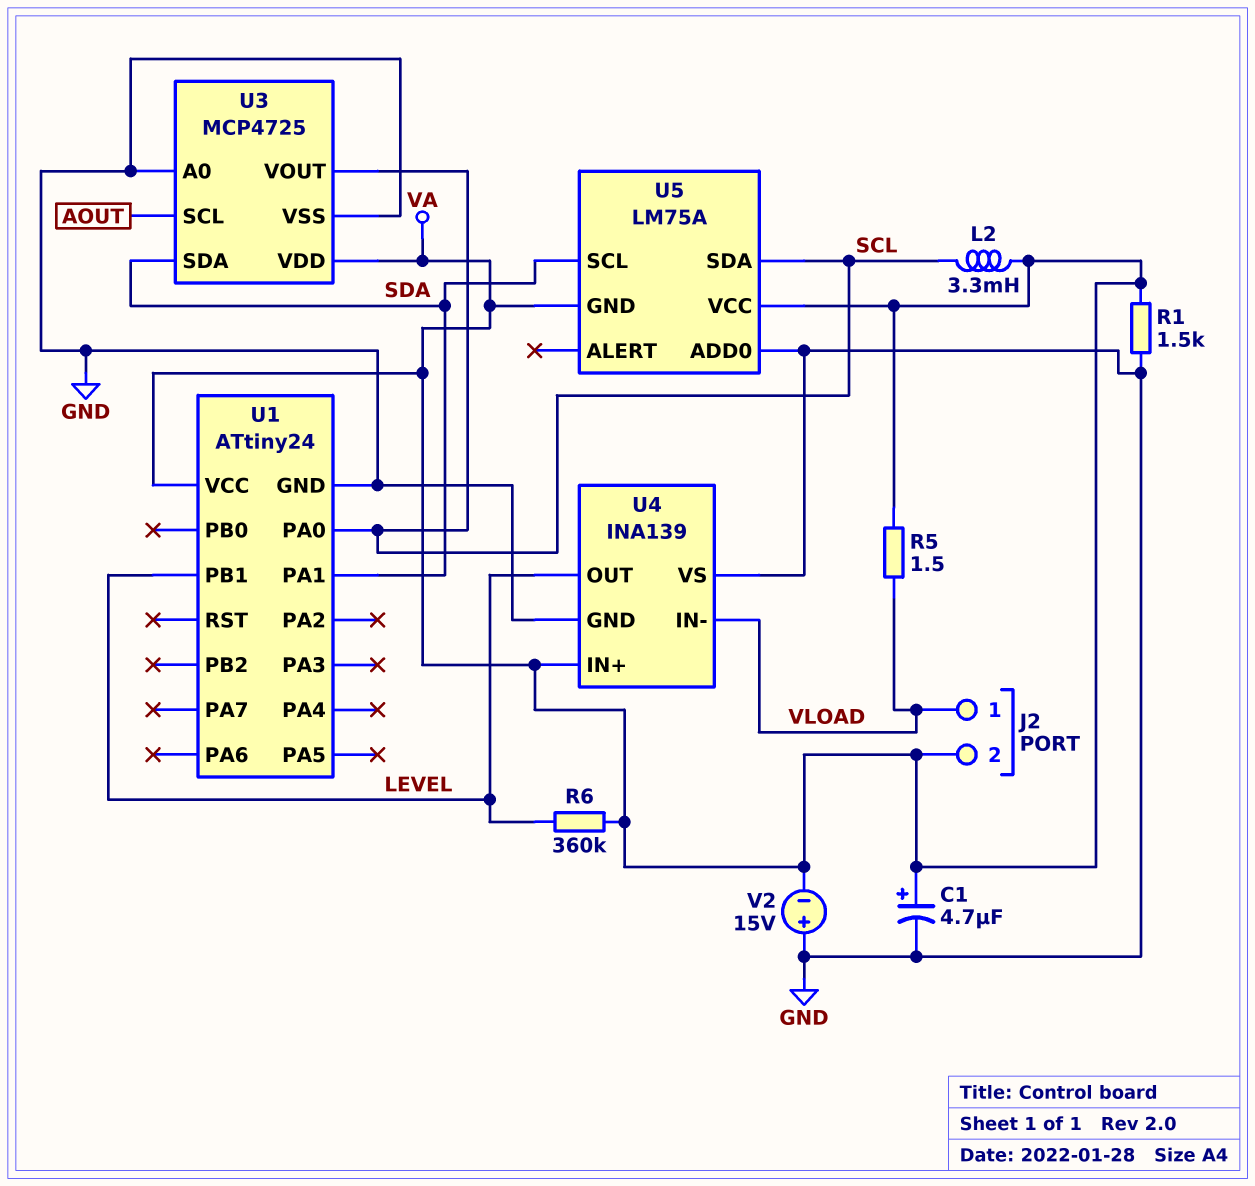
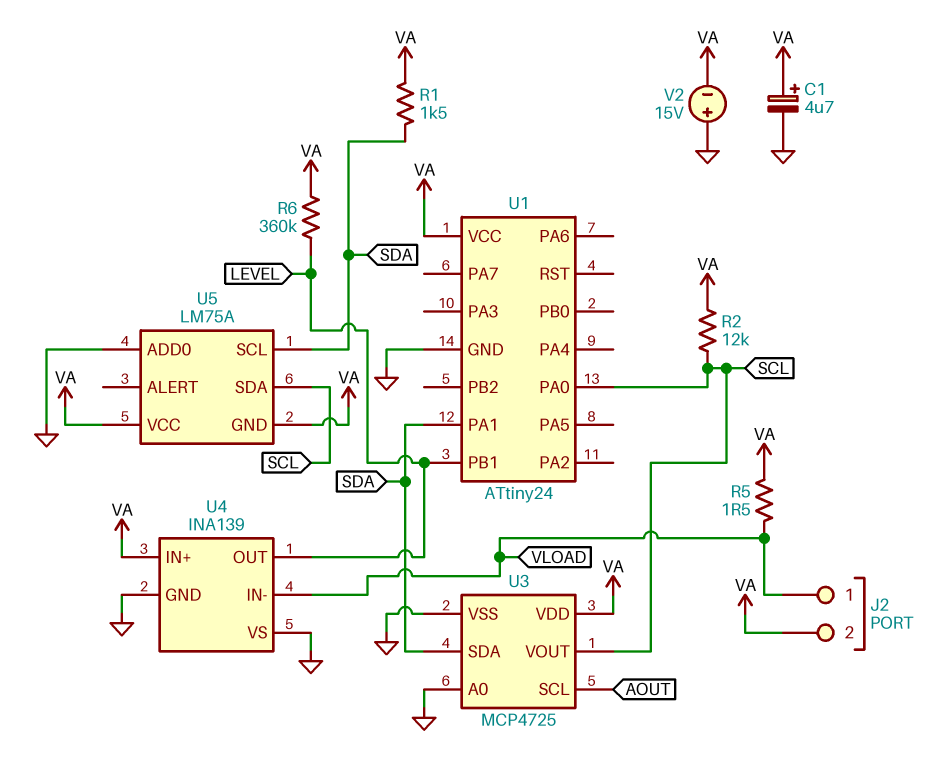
L2: 3.3mH (SCL, VA) -> none
R1: 1.5k (GND, VA) -> 1.5k (SDA, VA)
R2: none -> 12k (SCL, VA)

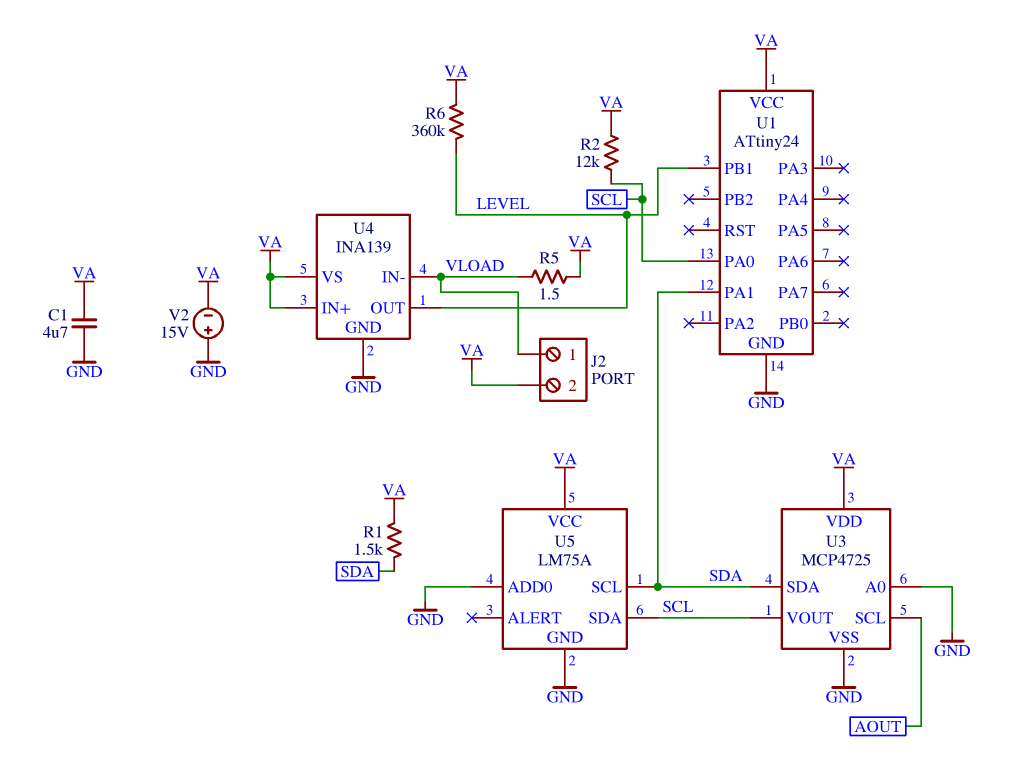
C1: 4.7uF (plus VA, minus GND) -> 4.7uF (GND, VA)
U4 pin VS: GND -> VA
U5 pin GND: VA -> GND

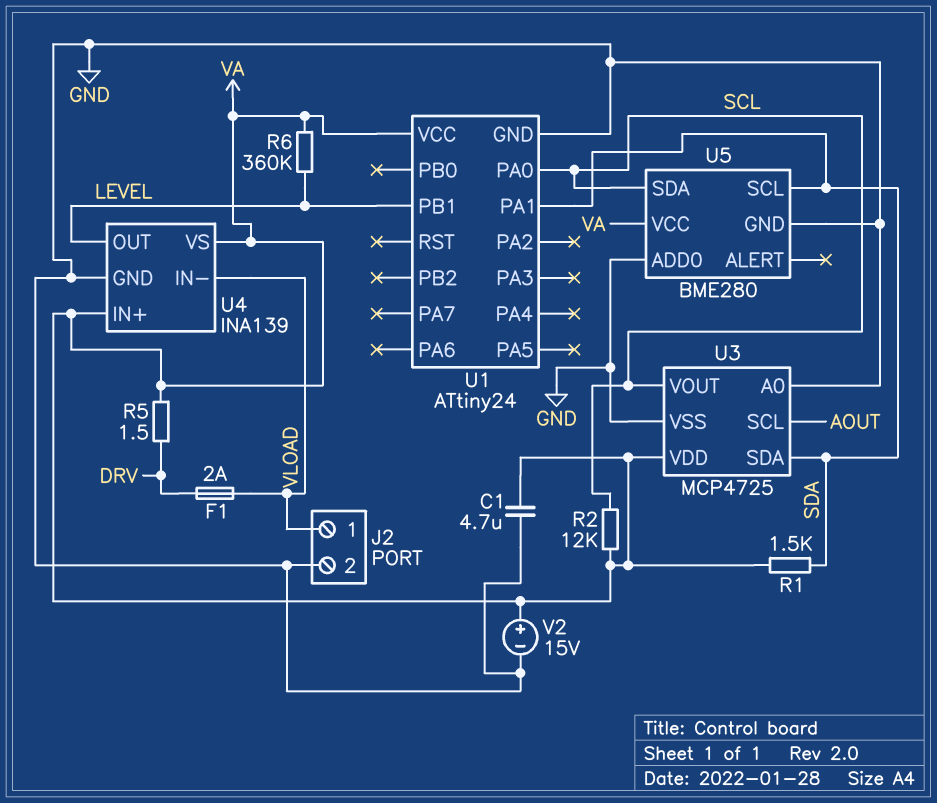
F1: none -> 2A (DRV, VLOAD)
J2 pin 2: VA -> GND
R5: 1.5 (VA, VLOAD) -> 1.5 (DRV, VA)
U5: LM75A -> BME280
V2: 15V (plus GND, minus VA) -> 15V (plus VA, minus GND)

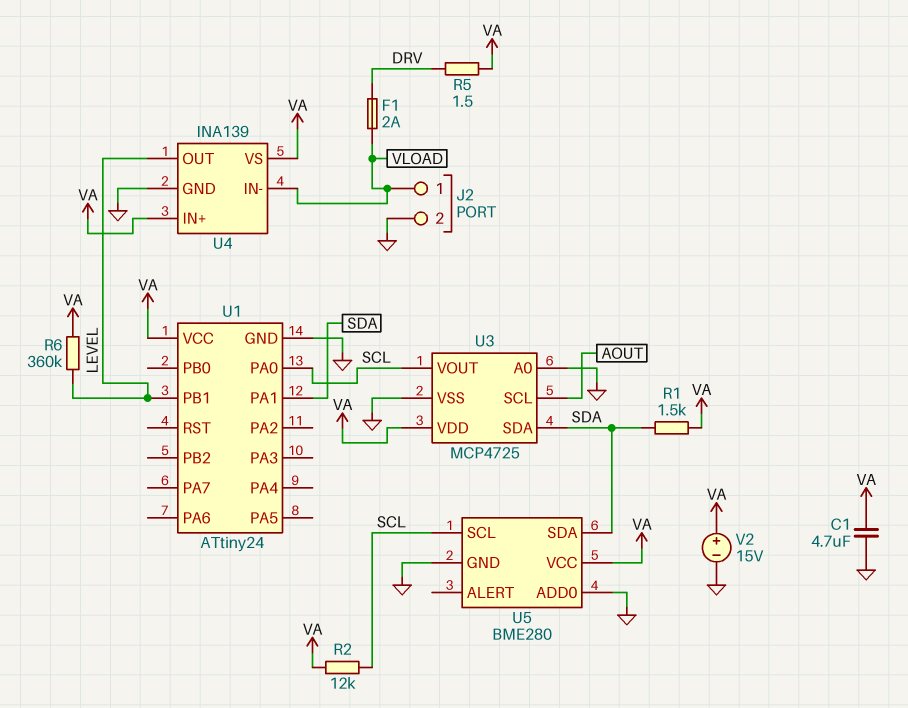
U5 pin SCL: SDA -> SCL
U5 pin SDA: SCL -> SDA

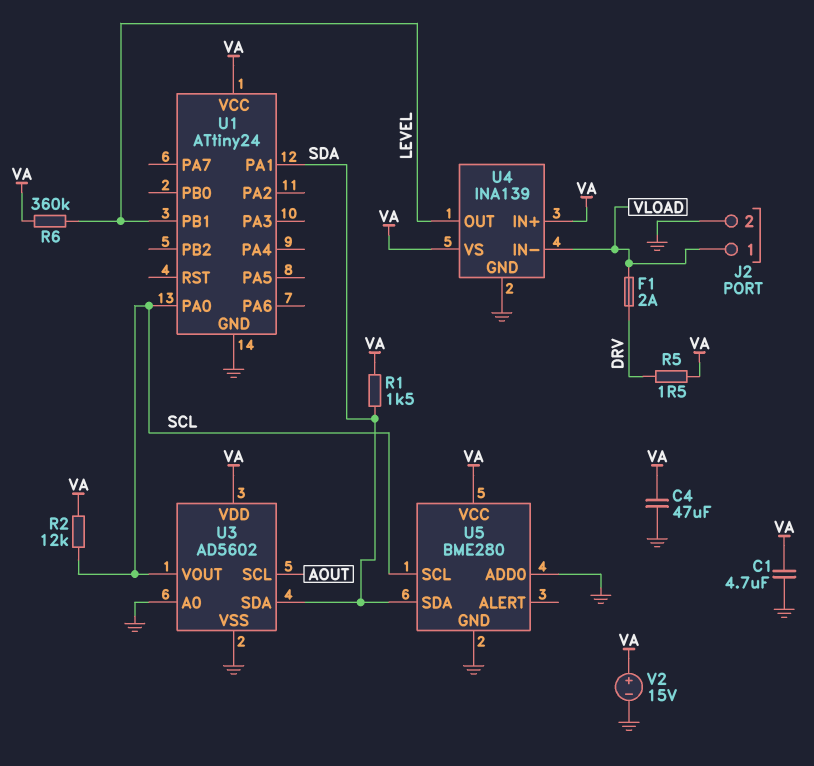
C4: none -> 47uF (GND, VA)
U3: MCP4725 -> AD5602

